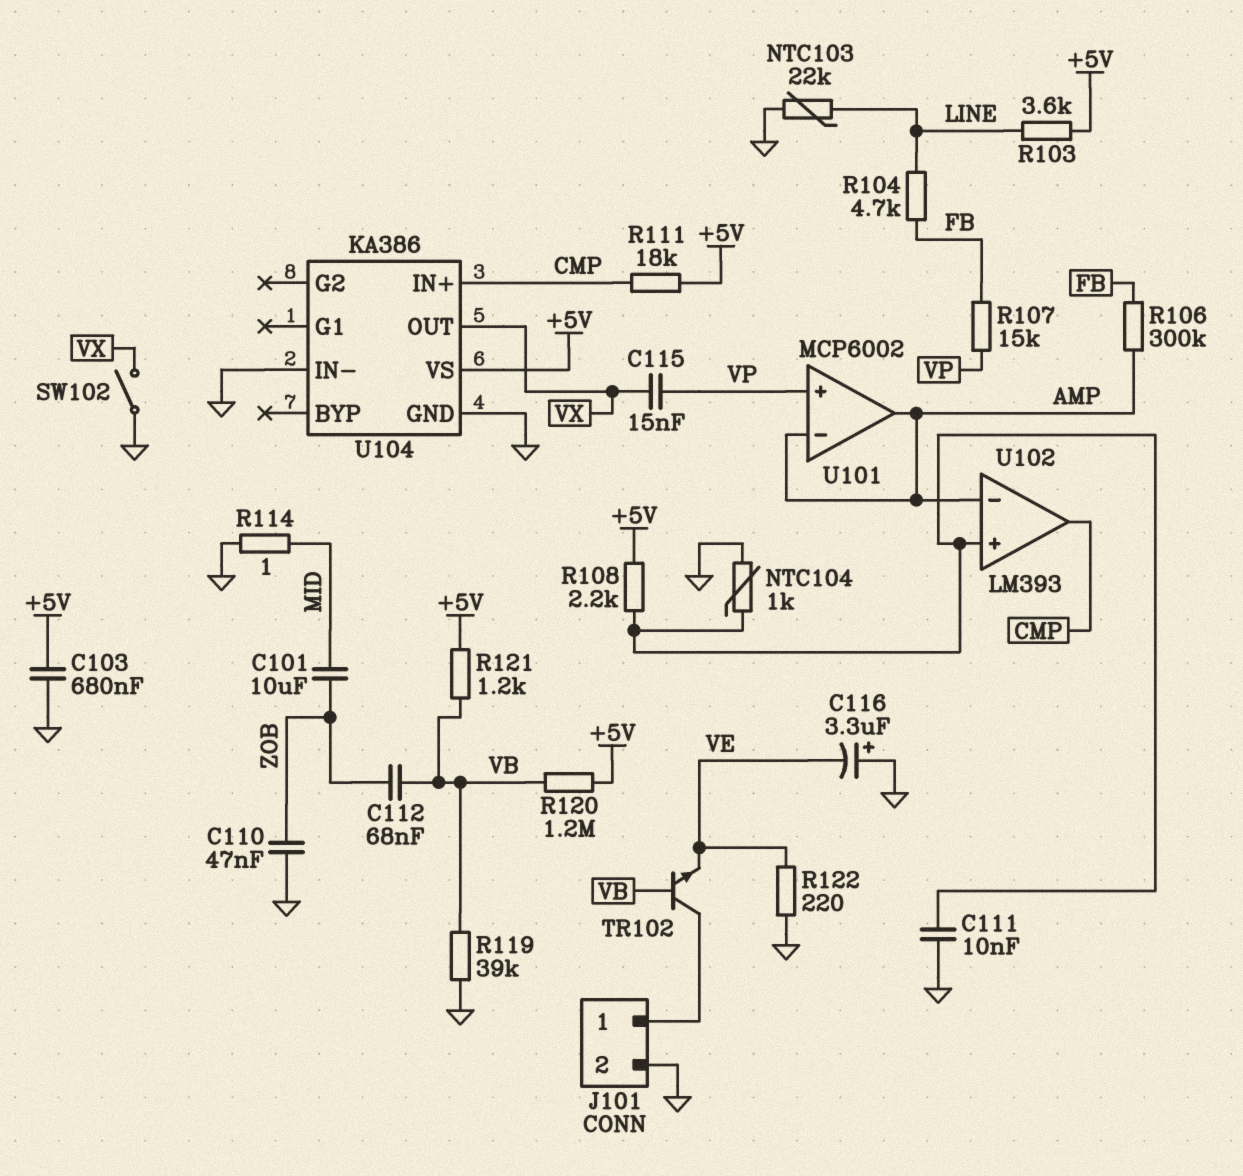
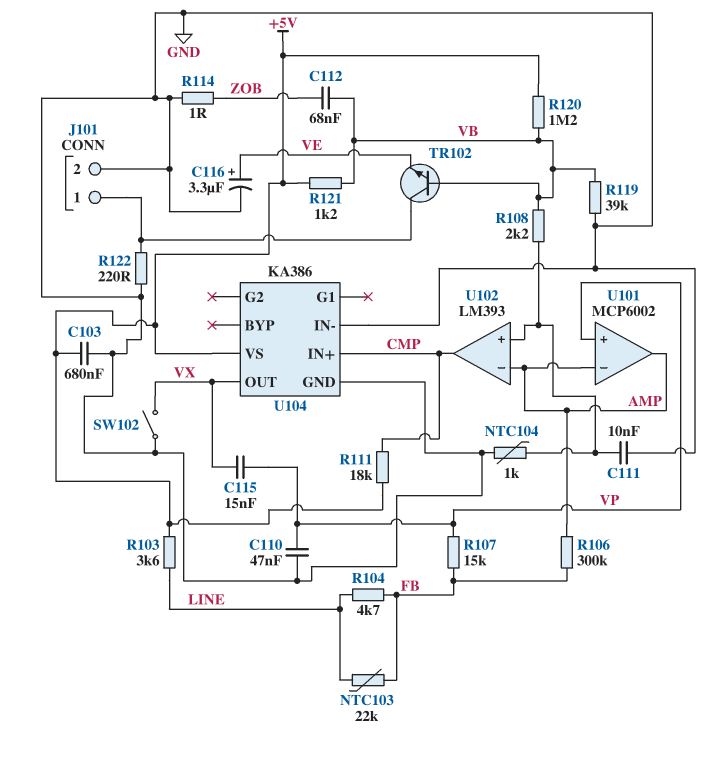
C101: 10uF (MID, ZOB) -> none
C110: 47nF (GND, ZOB) -> 47nF (GND, VP)
C116: 3.3uF (plus GND, minus VE) -> 3.3uF (plus VE, minus GND)
NTC103: 22k (GND, LINE) -> 22k (FB, LINE)
R108: 2.2k (+5V, U102/in+) -> 2.2k (U102/in+, VB)
R114: 1 (GND, MID) -> 1 (GND, ZOB)
R122: 220 (GND, VE) -> 220 (GND, J101/1)

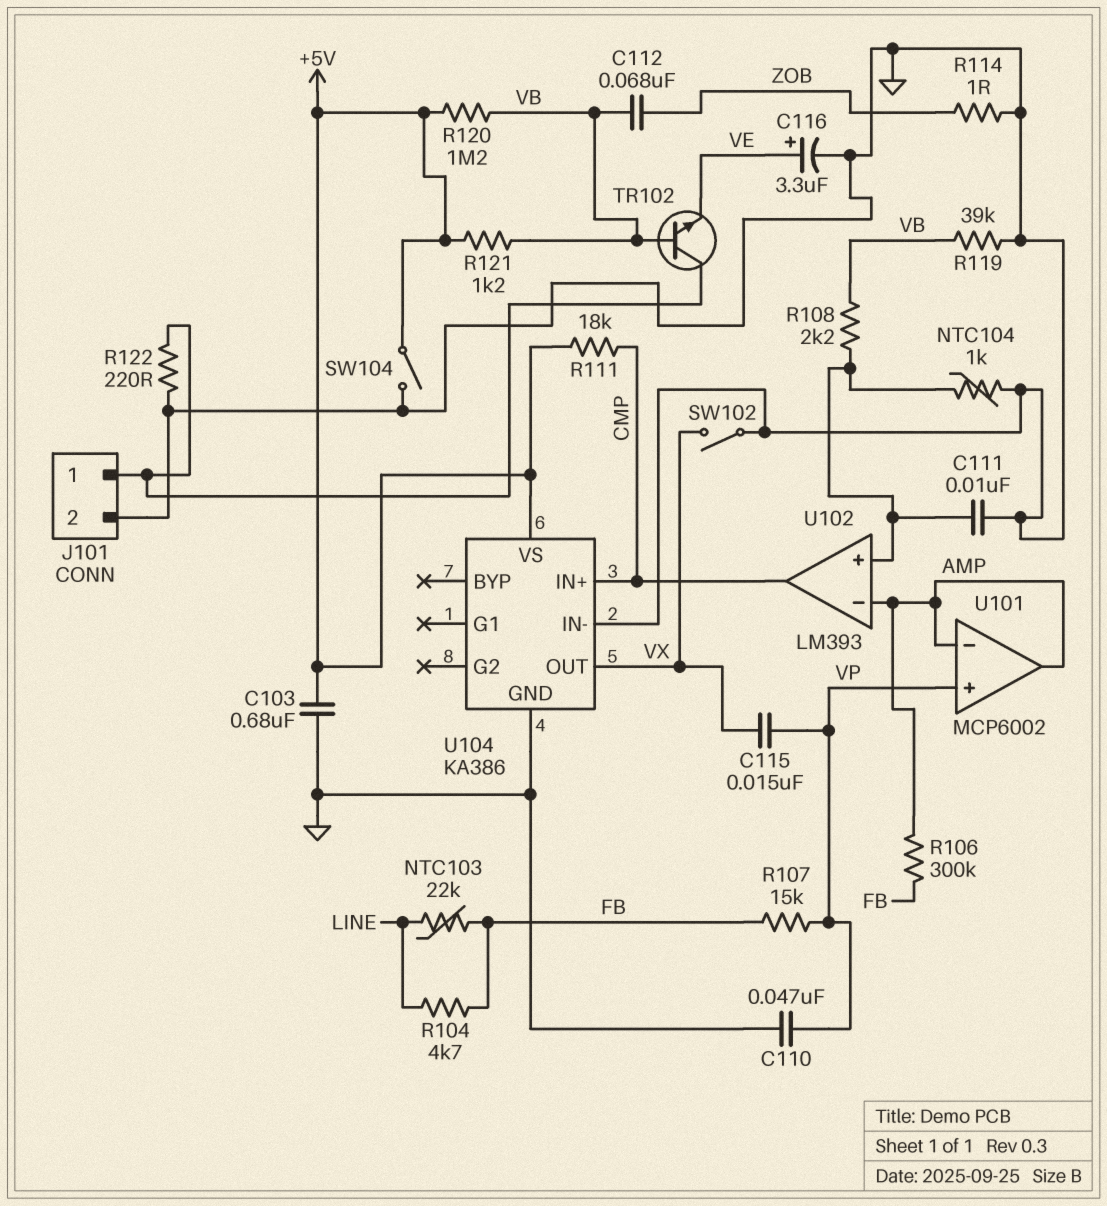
R103: 3.6k (+5V, LINE) -> none
SW104: none -> switch (+5V, GND)

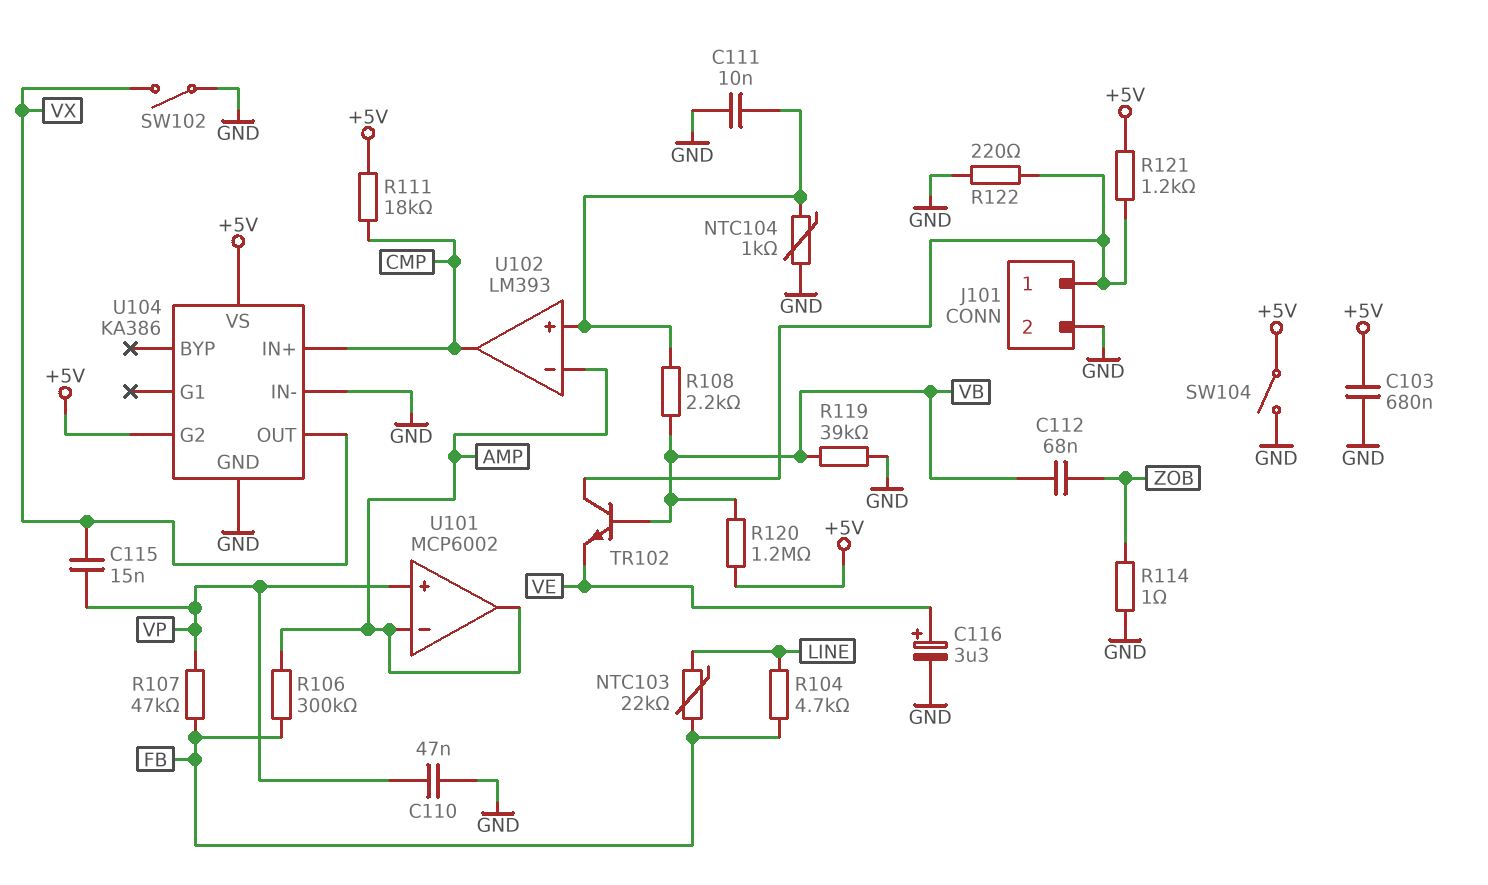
R107: 15k (FB, VP) -> 47k (FB, VP)
R121: 1.2k (+5V, VB) -> 1.2k (+5V, J101/1)
U104 pin G2: none -> +5V

